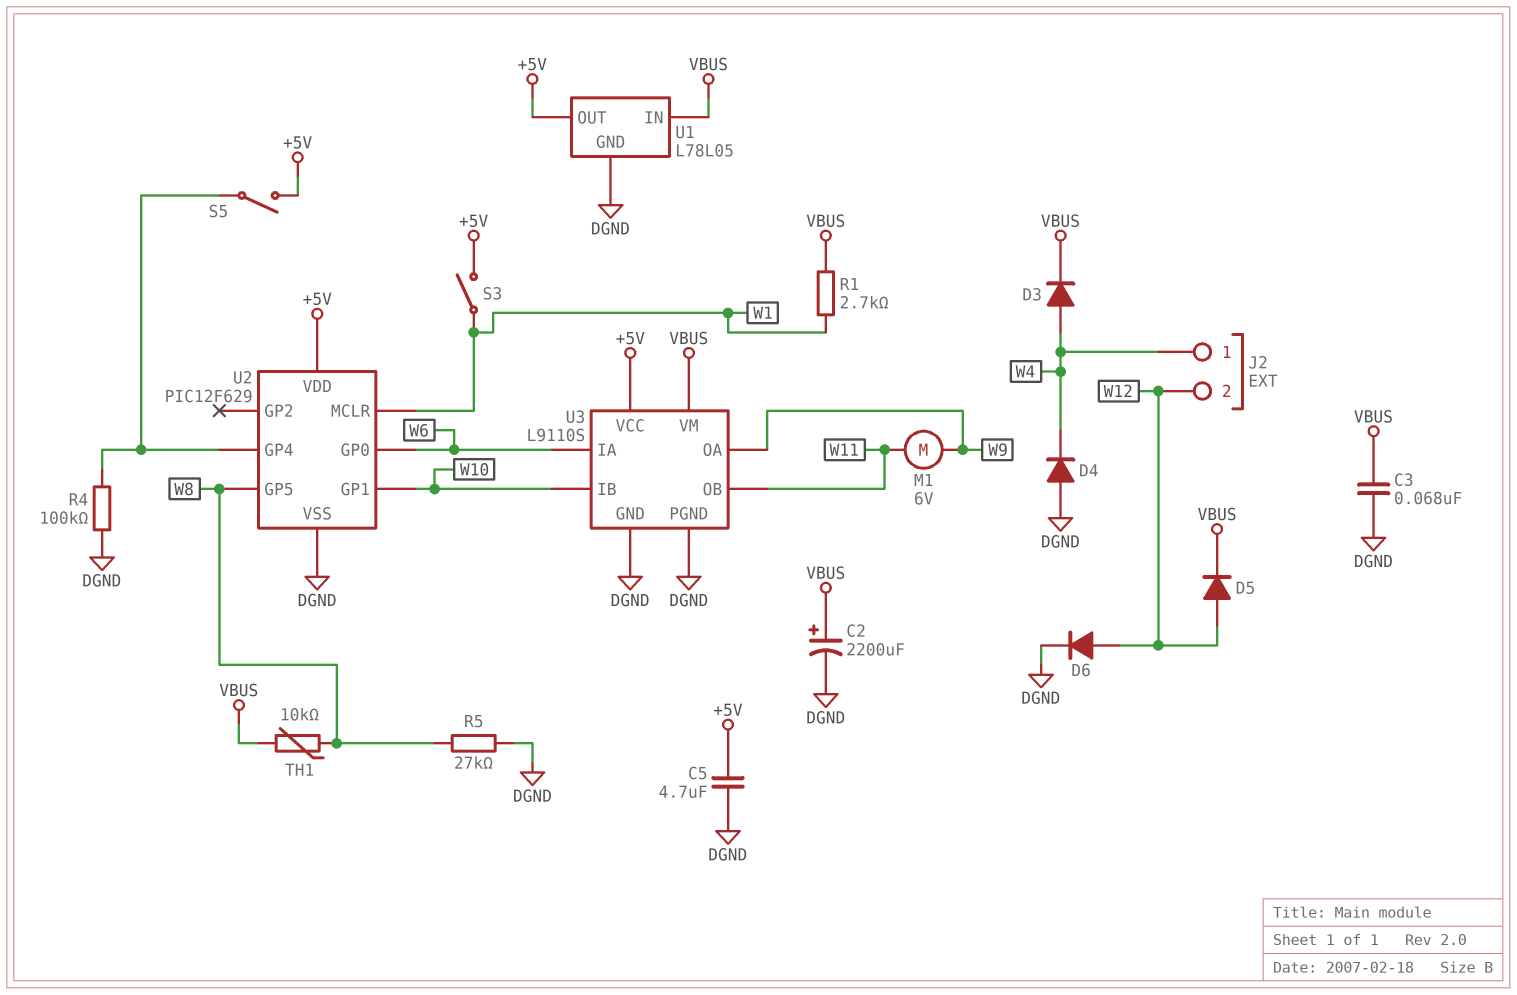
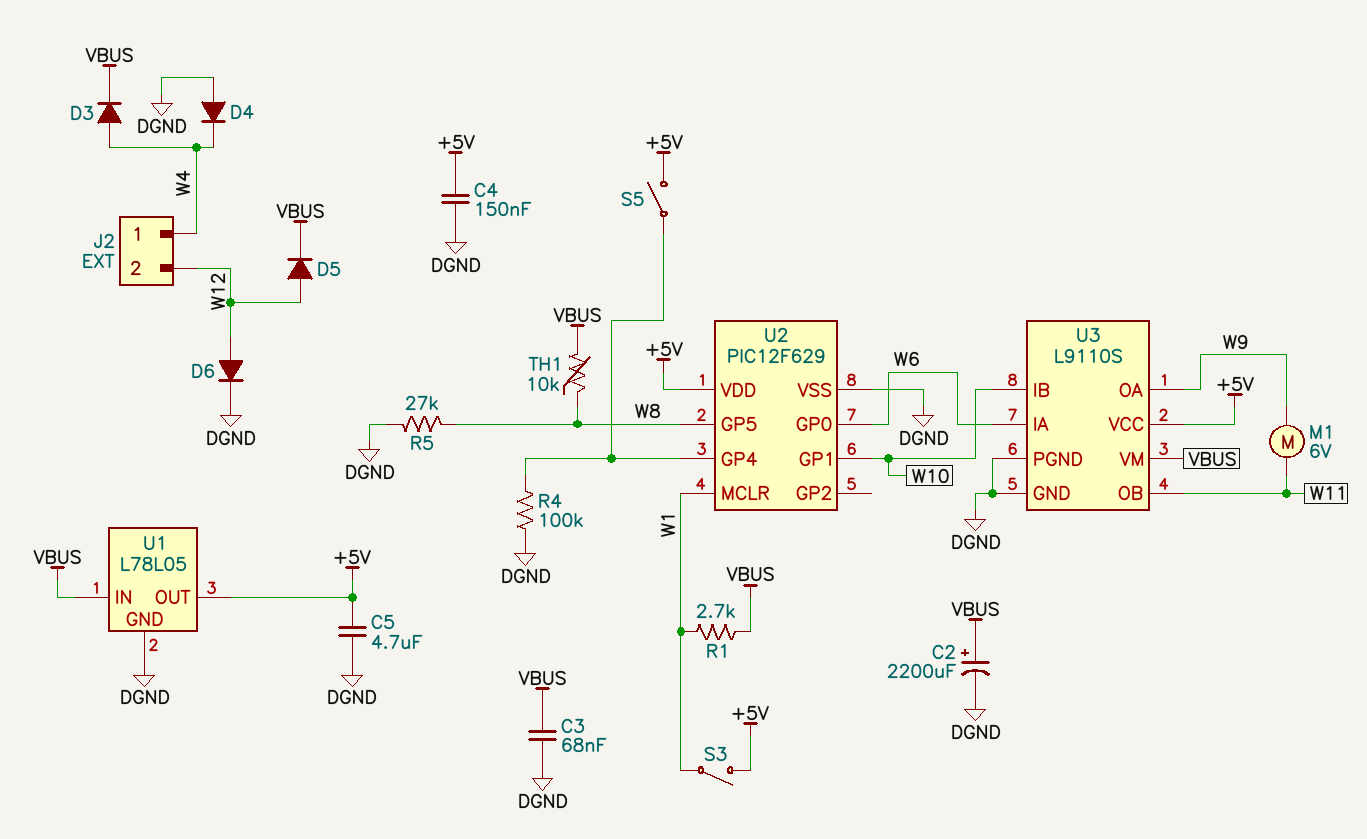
C4: none -> 150nF (+5V, DGND)

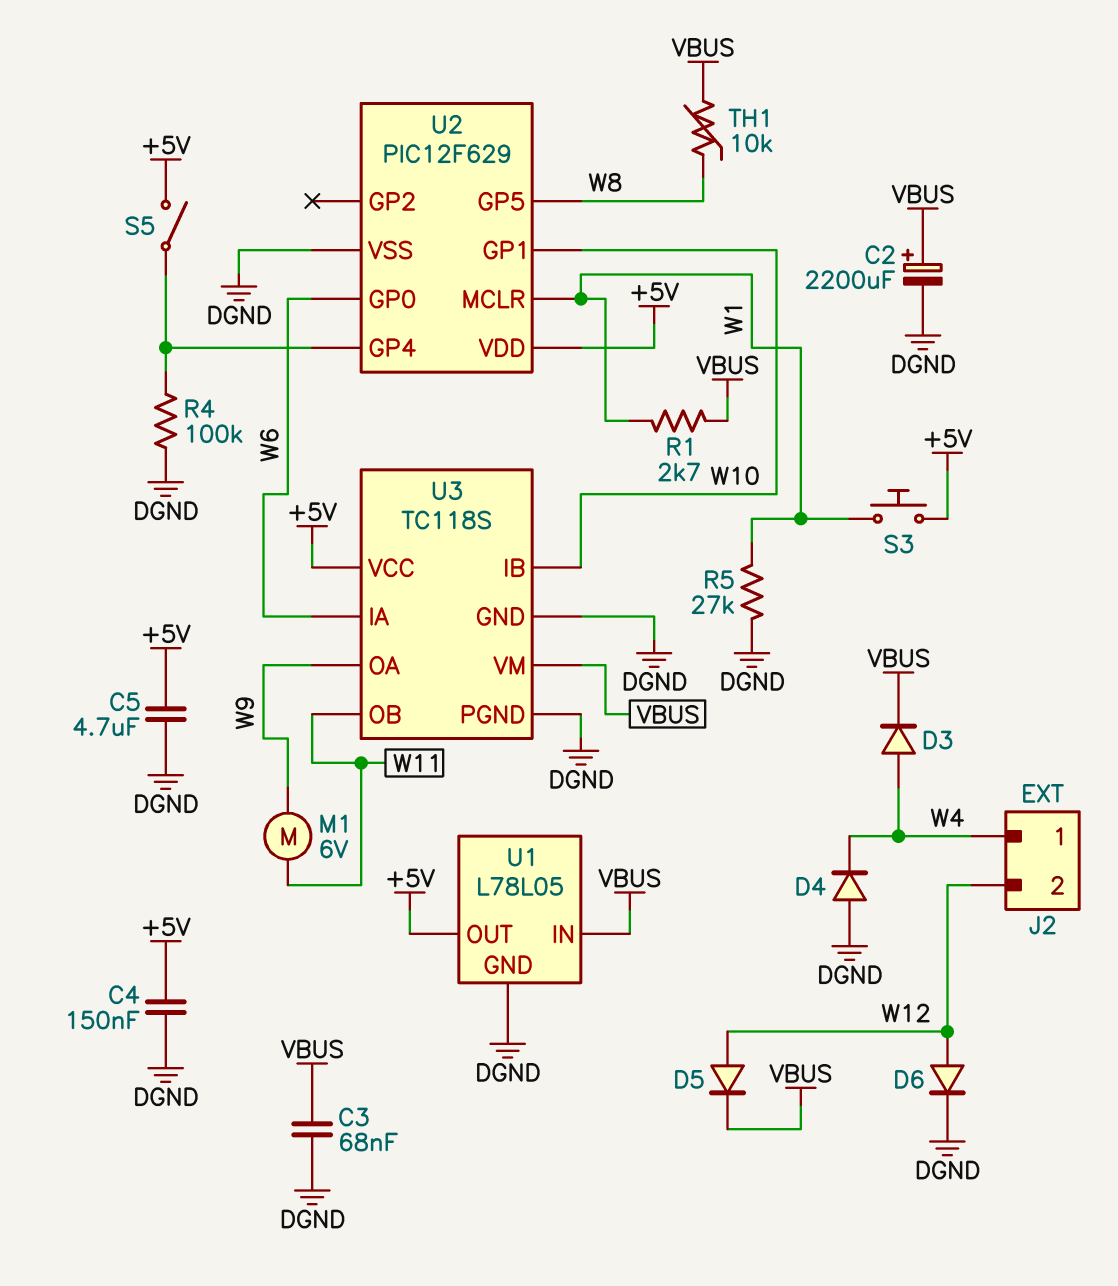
R5: 27k (DGND, W8) -> 27k (DGND, W1)
S3: switch (+5V, W1) -> button (+5V, W1)
U3: L9110S -> TC118S

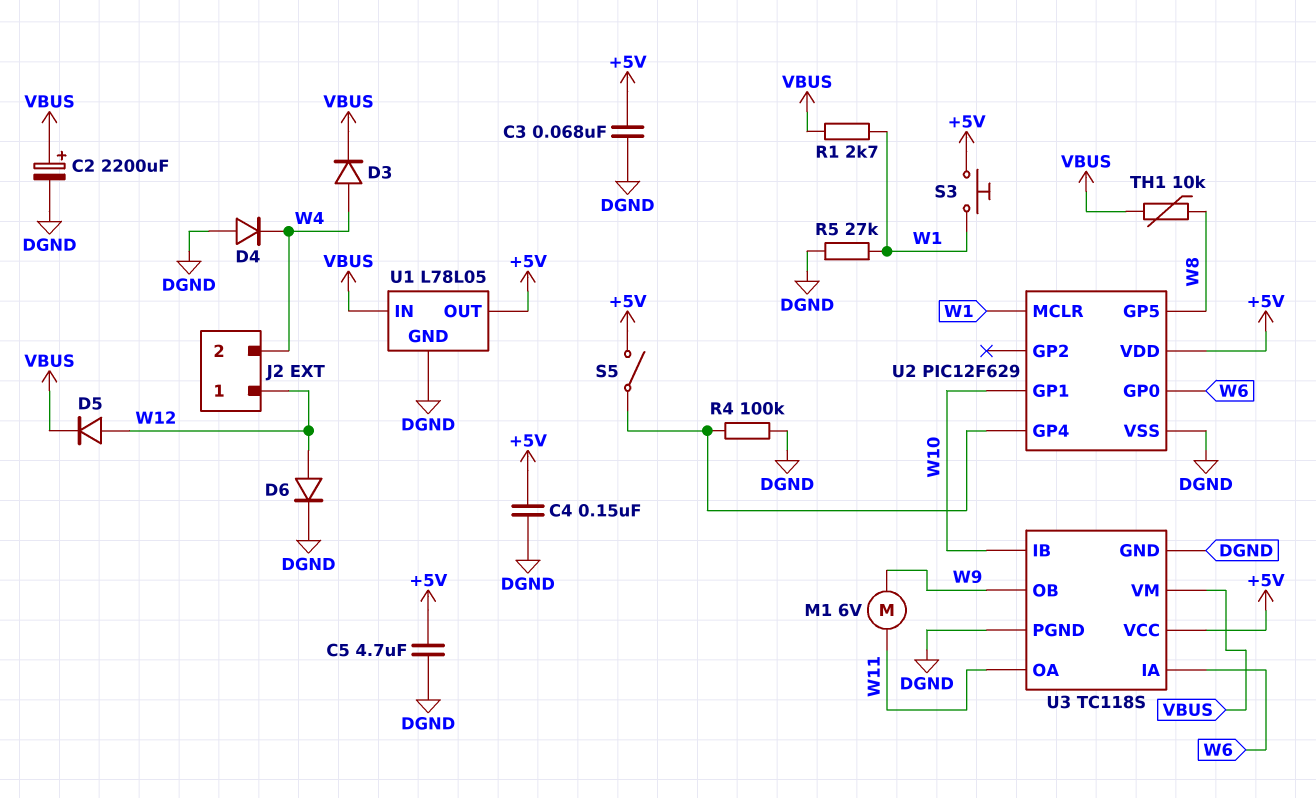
C3: 68nF (DGND, VBUS) -> 68nF (+5V, DGND)
J2 pin 1: W4 -> W12
J2 pin 2: W12 -> W4
U3 pin OA: W9 -> W11
U3 pin OB: W11 -> W9

